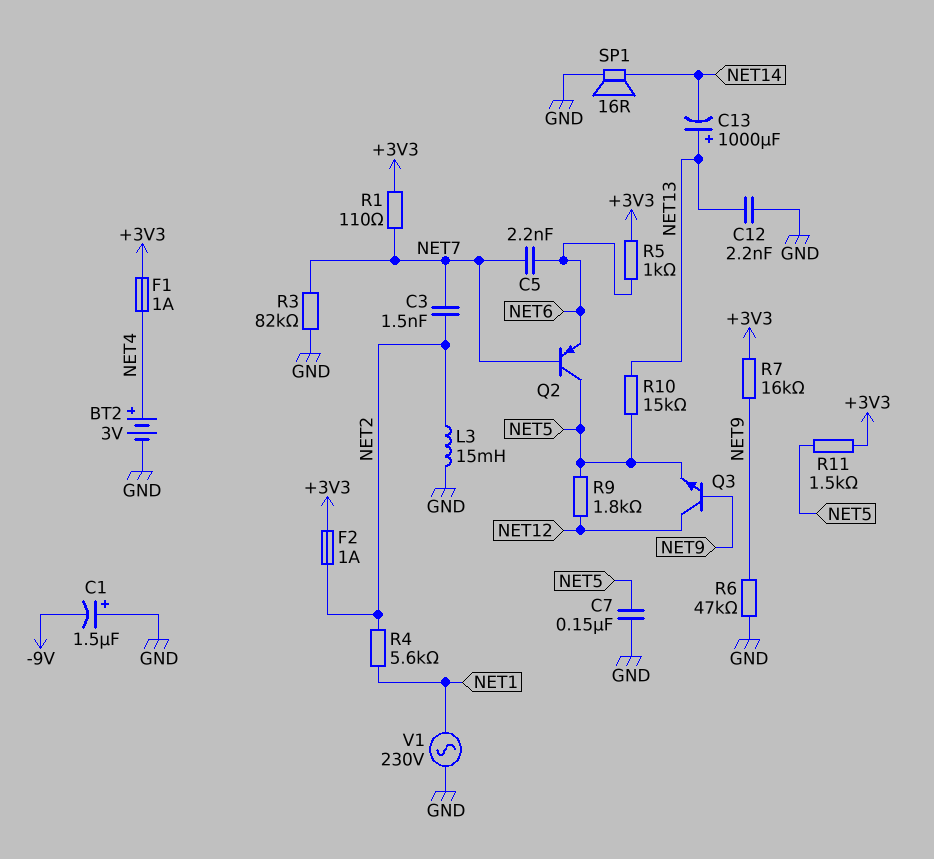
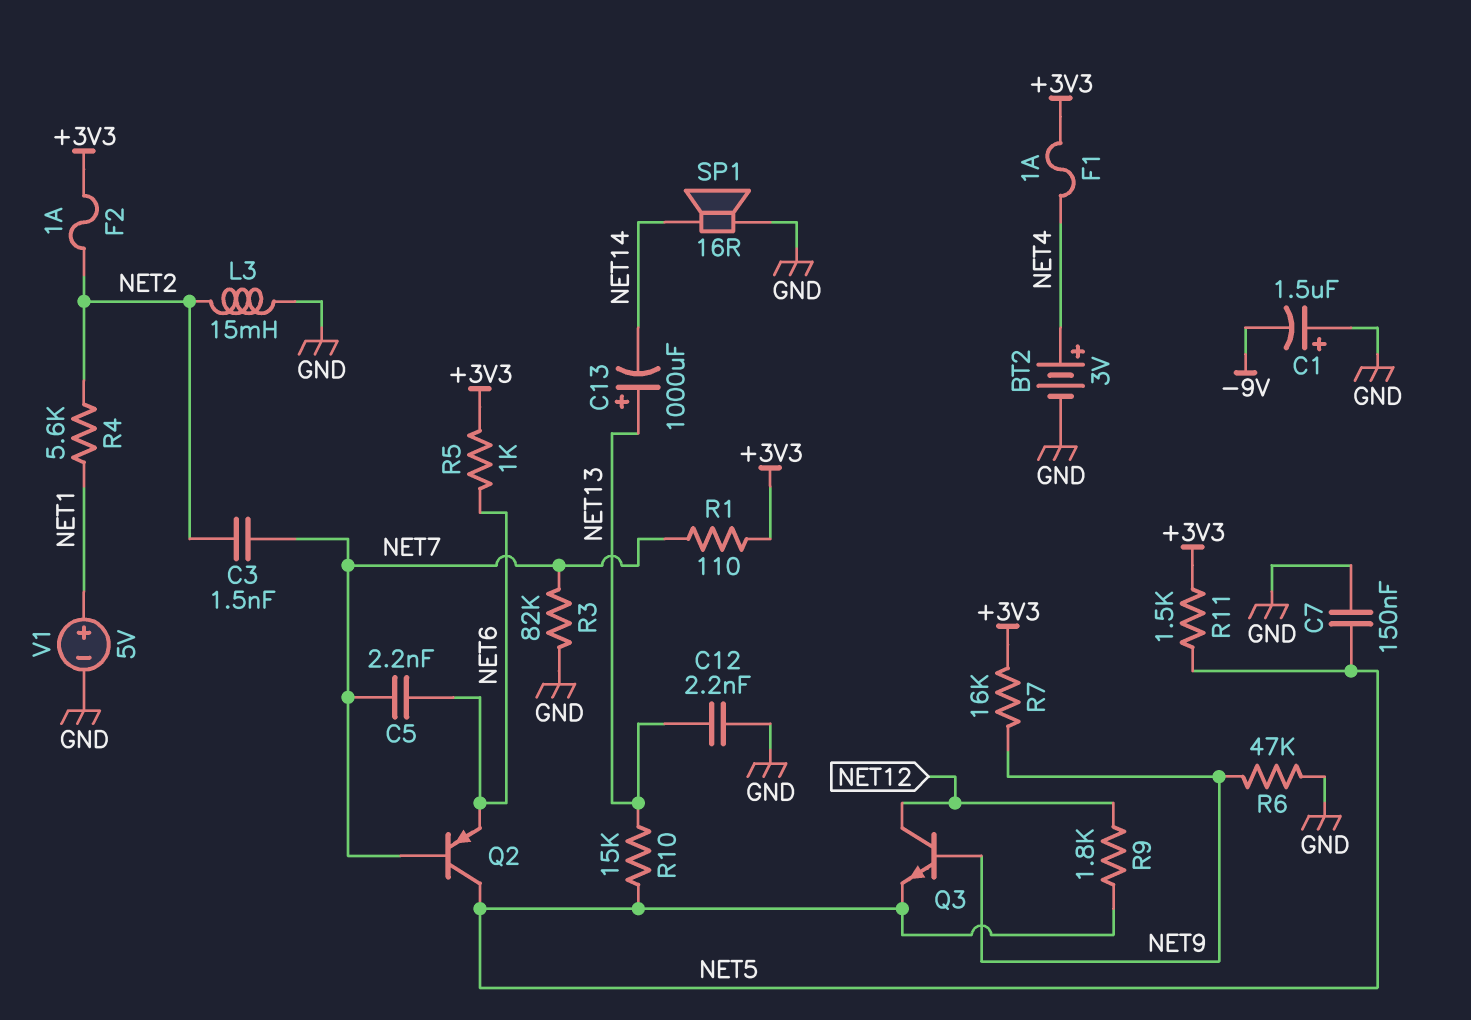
V1: AC 230V (GND, NET1) -> 5V (plus NET1, minus GND)

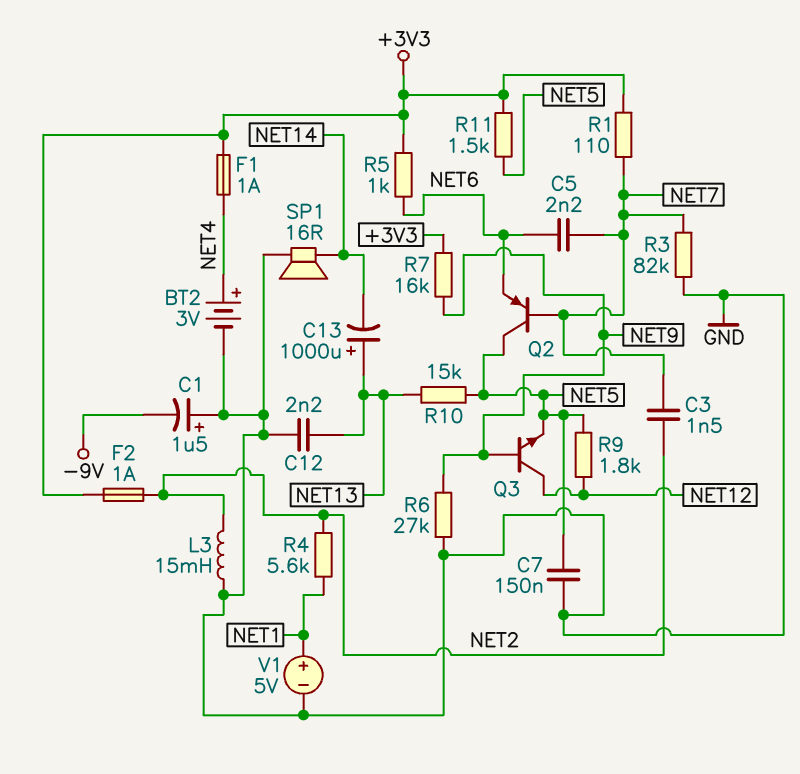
R6: 47k (GND, NET9) -> 27k (GND, NET9)

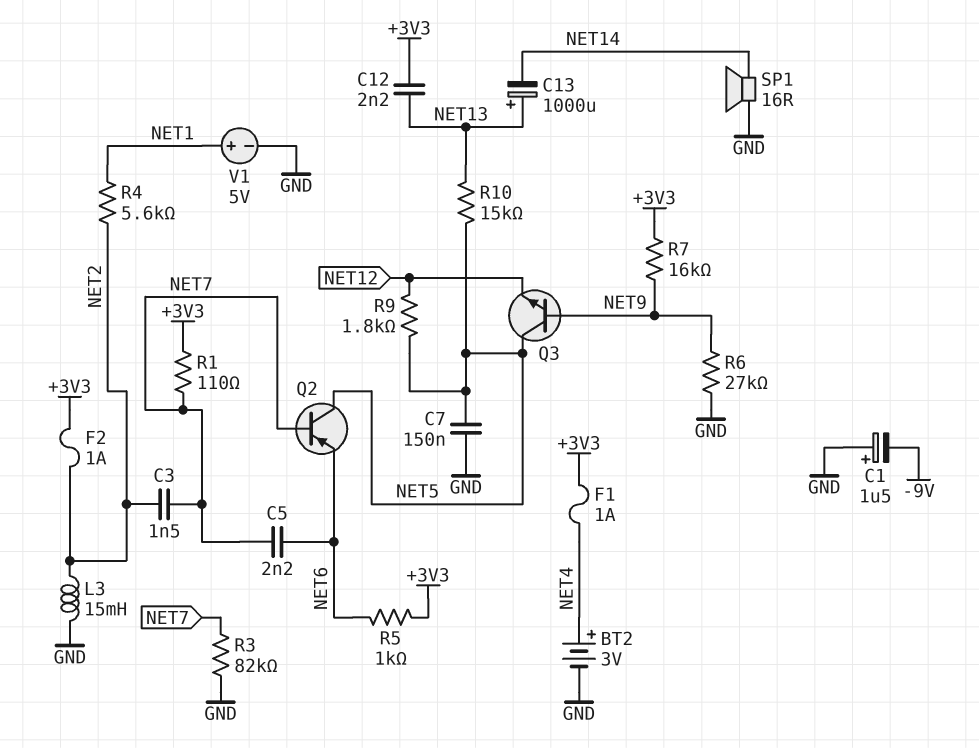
C12: 2.2nF (GND, NET13) -> 2.2nF (+3V3, NET13)
Q3: NPN (B NET9, C NET12, E NET5) -> NPN (B NET9, C NET5, E NET12)
R11: 1.5k (+3V3, NET5) -> none

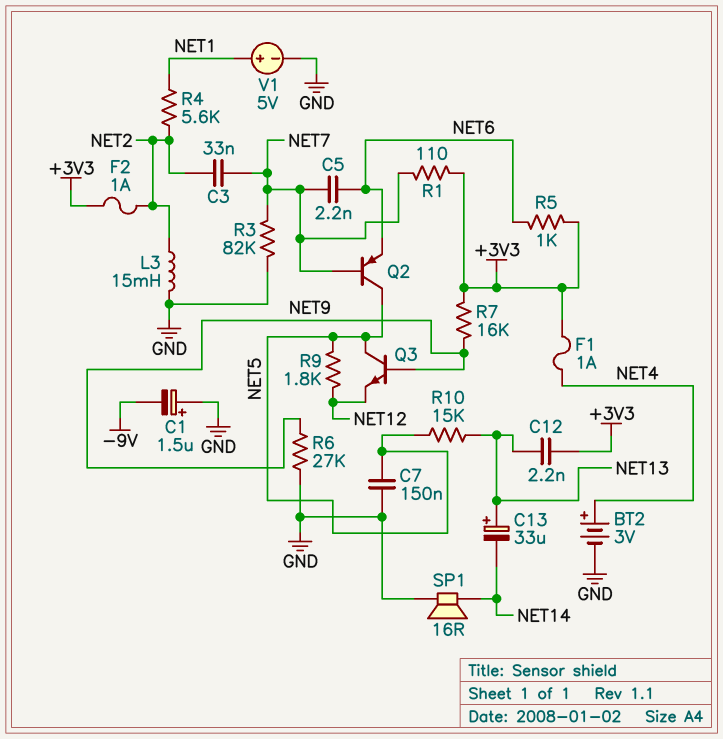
C3: 1.5nF (NET2, NET7) -> 33nF (NET2, NET7)
C13: 1000uF (plus NET13, minus NET14) -> 33uF (plus NET13, minus NET14)

